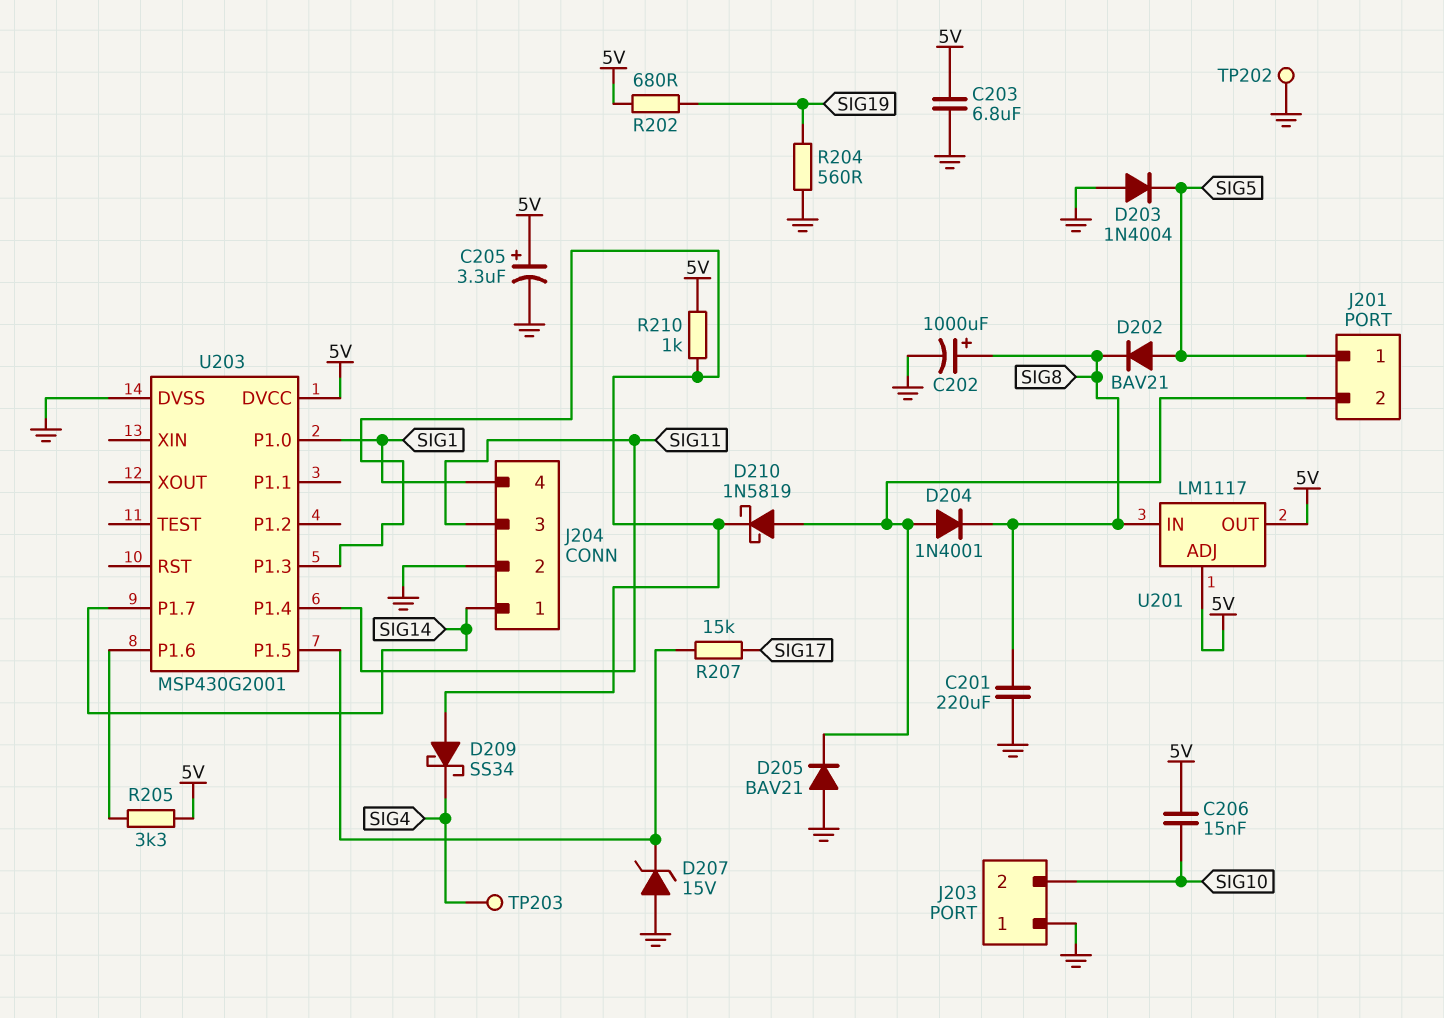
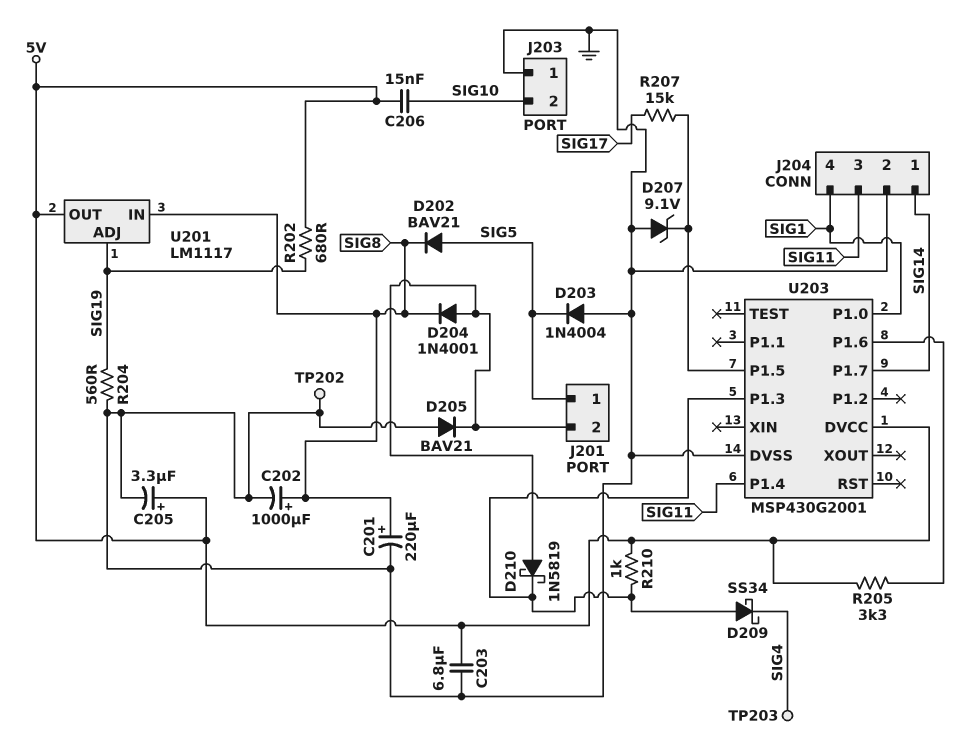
C201: 220uF (GND, SIG8) -> 220uF (plus SIG8, minus GND)
D207: zener 15V (A GND, K U203/P1.5) -> zener 9.1V (A GND, K U203/P1.5)
U201 pin ADJ: 5V -> SIG19

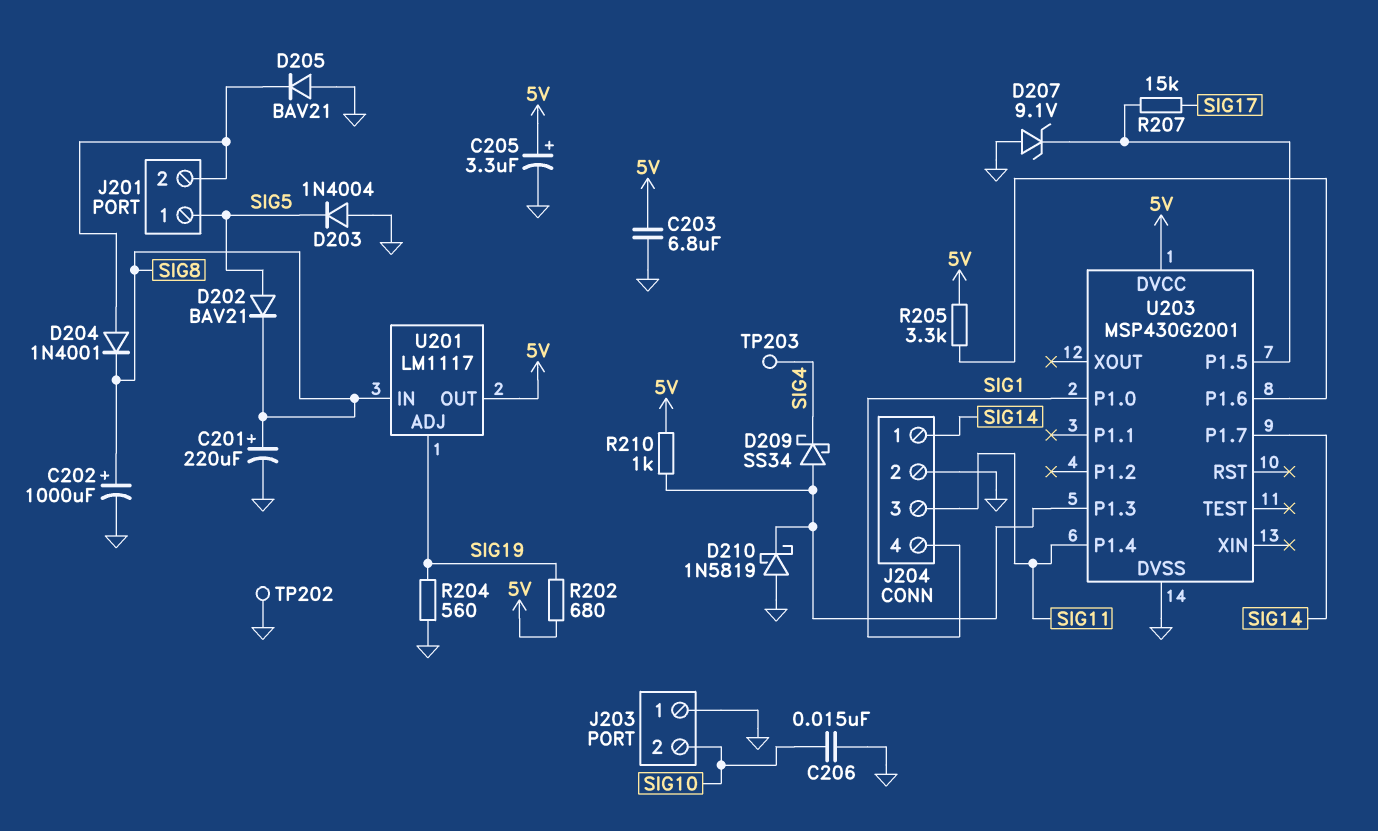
C206: 15nF (5V, SIG10) -> 15nF (GND, SIG10)
D210: schottky 1N5819 (A J201/2, K U203/P1.3) -> schottky 1N5819 (A GND, K U203/P1.3)

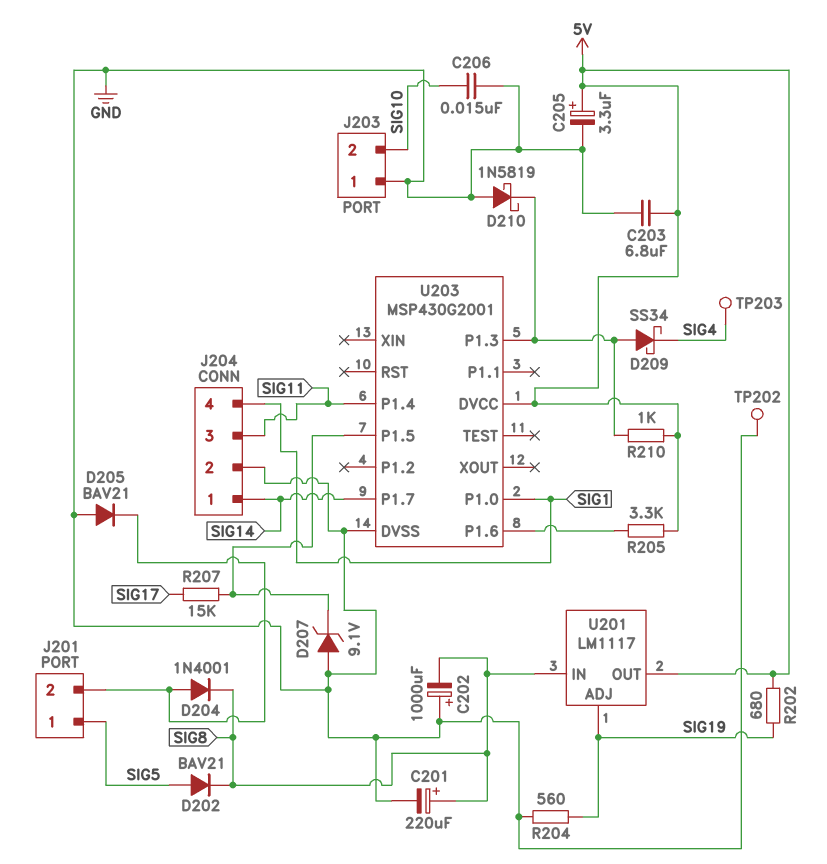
C202: 1000uF (plus SIG8, minus GND) -> 1000uF (plus GND, minus SIG8)
D203: diode 1N4004 (A GND, K SIG5) -> none

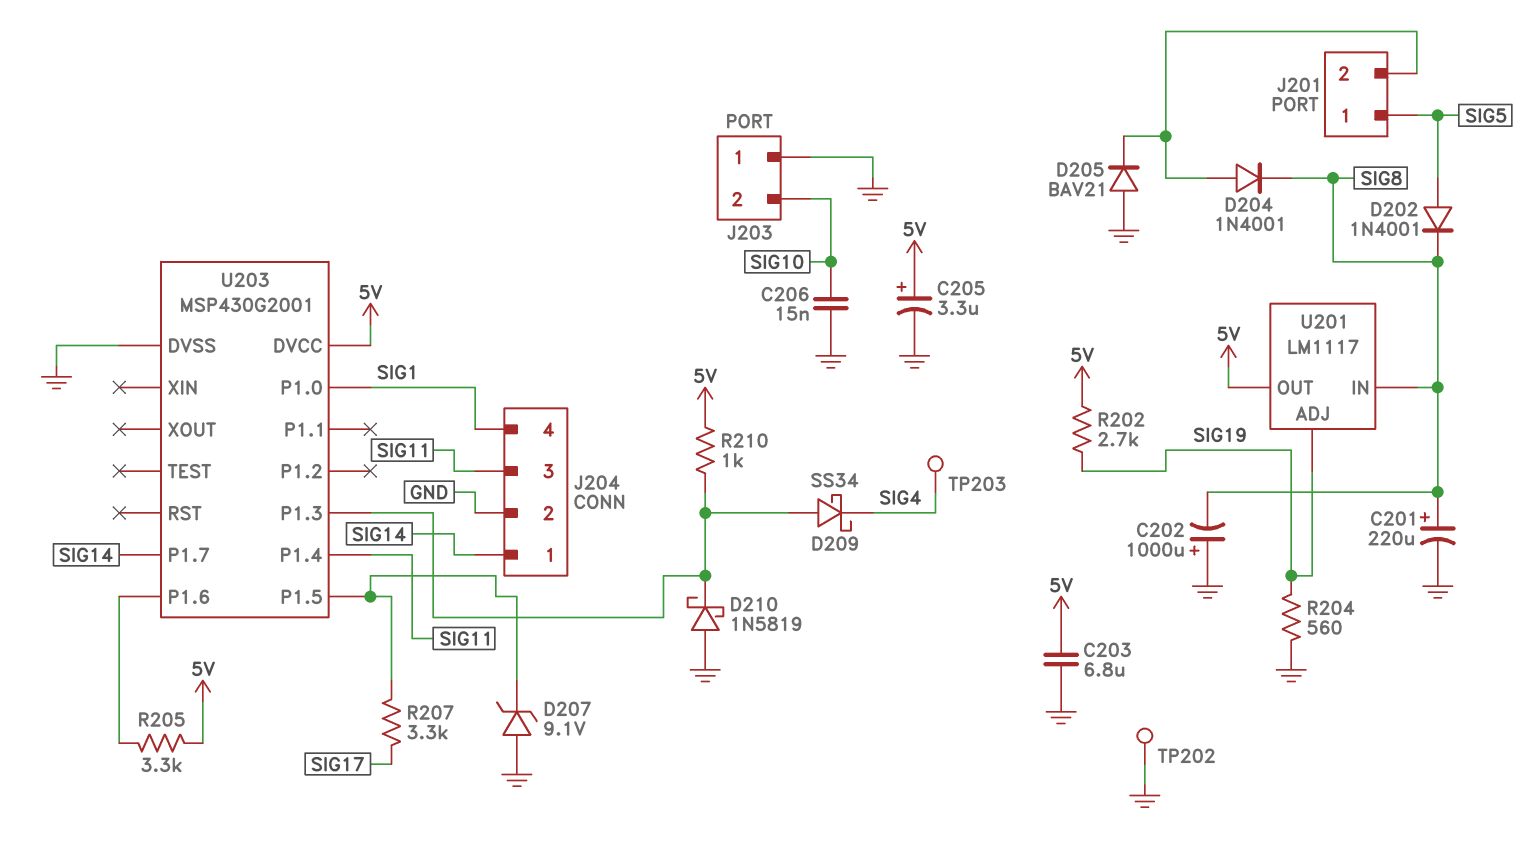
D202: diode BAV21 (A SIG5, K SIG8) -> diode 1N4001 (A SIG5, K SIG8)
R202: 680 (5V, SIG19) -> 2.7k (5V, SIG19)
R207: 15k (SIG17, U203/P1.5) -> 3.3k (SIG17, U203/P1.5)

